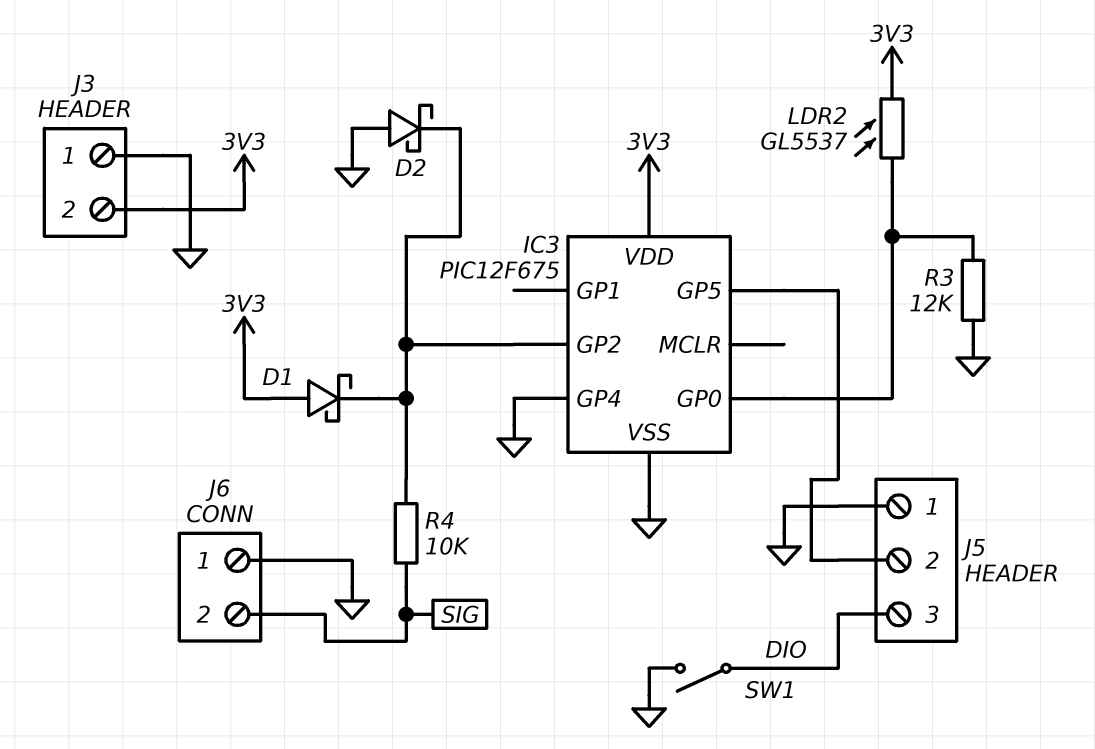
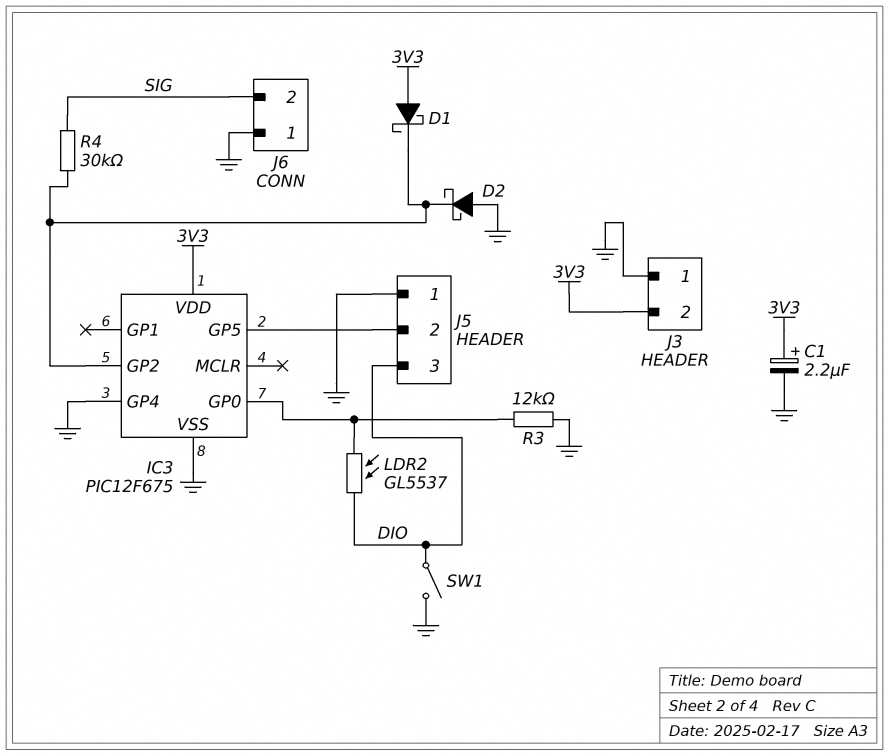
C1: none -> 2.2uF (plus 3V3, minus GND)
LDR2: GL5537 (3V3, IC3/GP0) -> GL5537 (DIO, IC3/GP0)
R4: 10k (IC3/GP2, SIG) -> 30k (IC3/GP2, SIG)

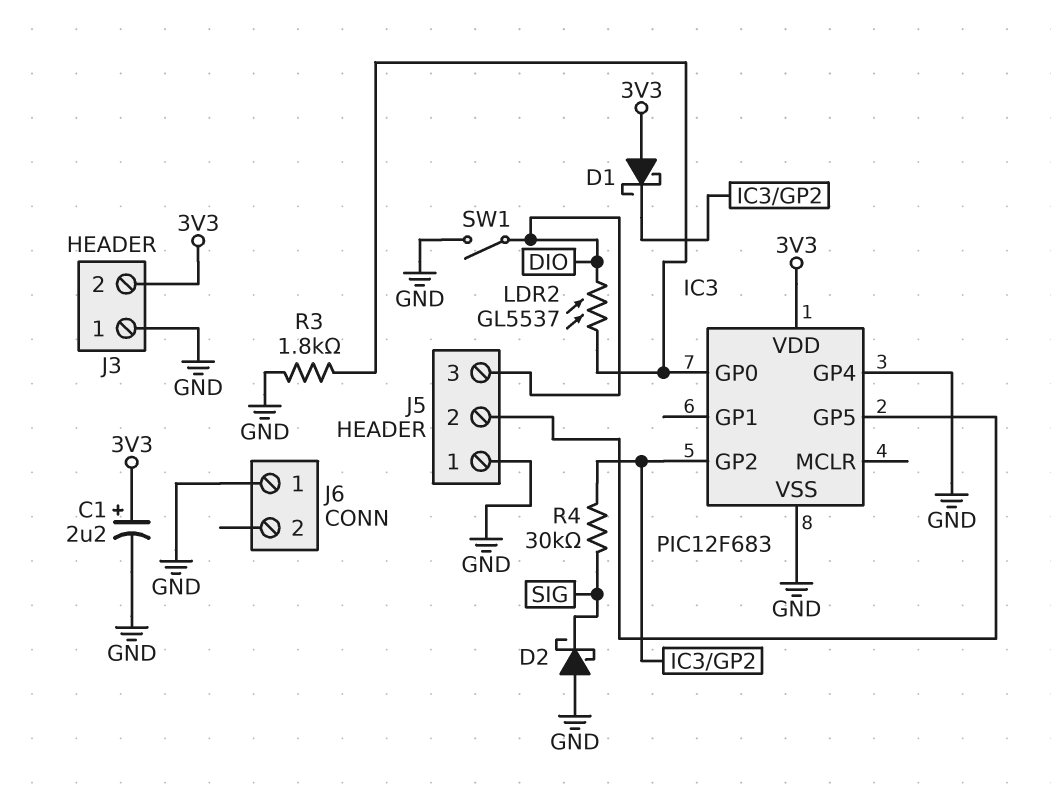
D2: schottky (A GND, K IC3/GP2) -> schottky (A GND, K SIG)
IC3: PIC12F675 -> PIC12F683
J6 pin 2: SIG -> none
R3: 12k (GND, IC3/GP0) -> 1.8k (GND, IC3/GP0)

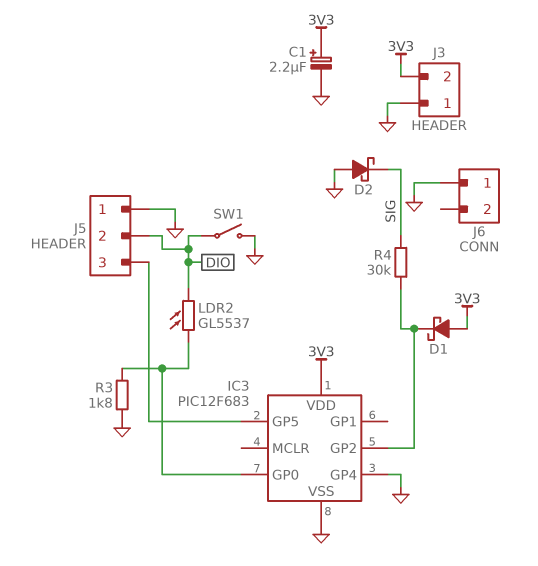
J5 pin 2: IC3/GP5 -> DIO
J5 pin 3: DIO -> IC3/GP5

